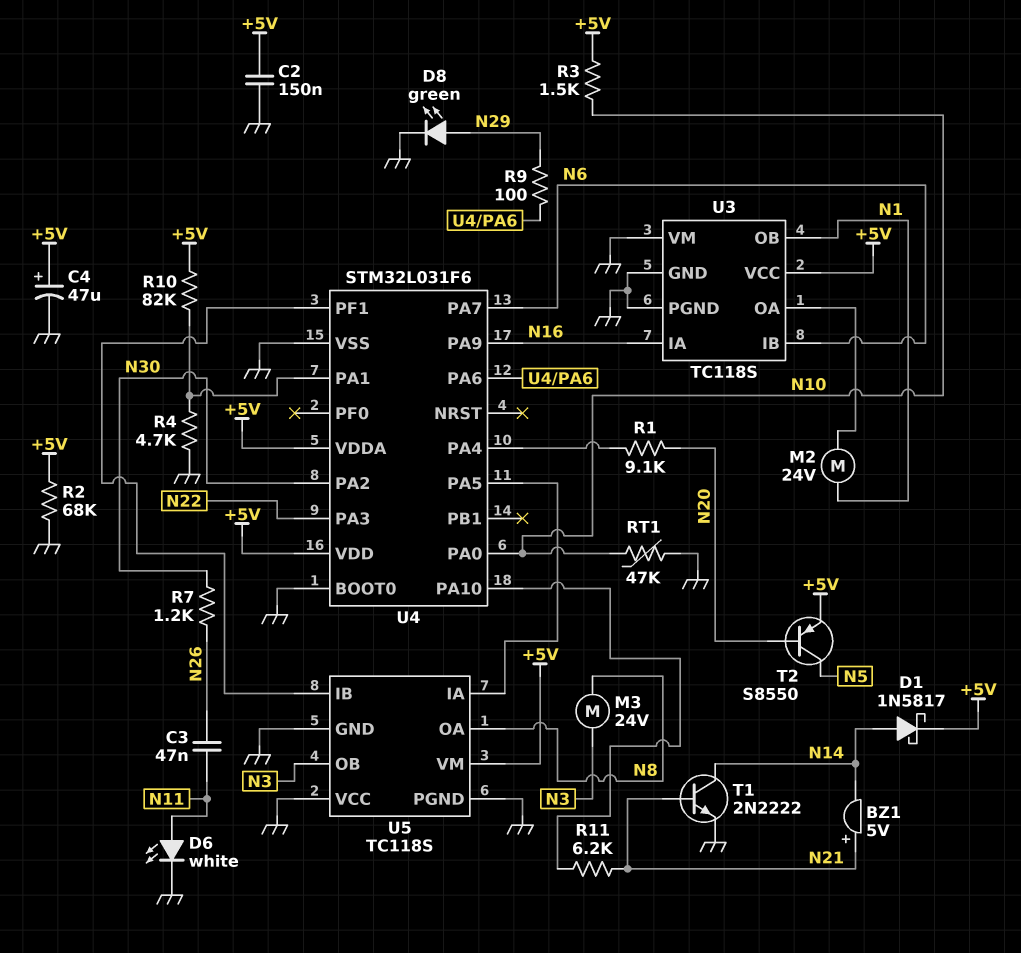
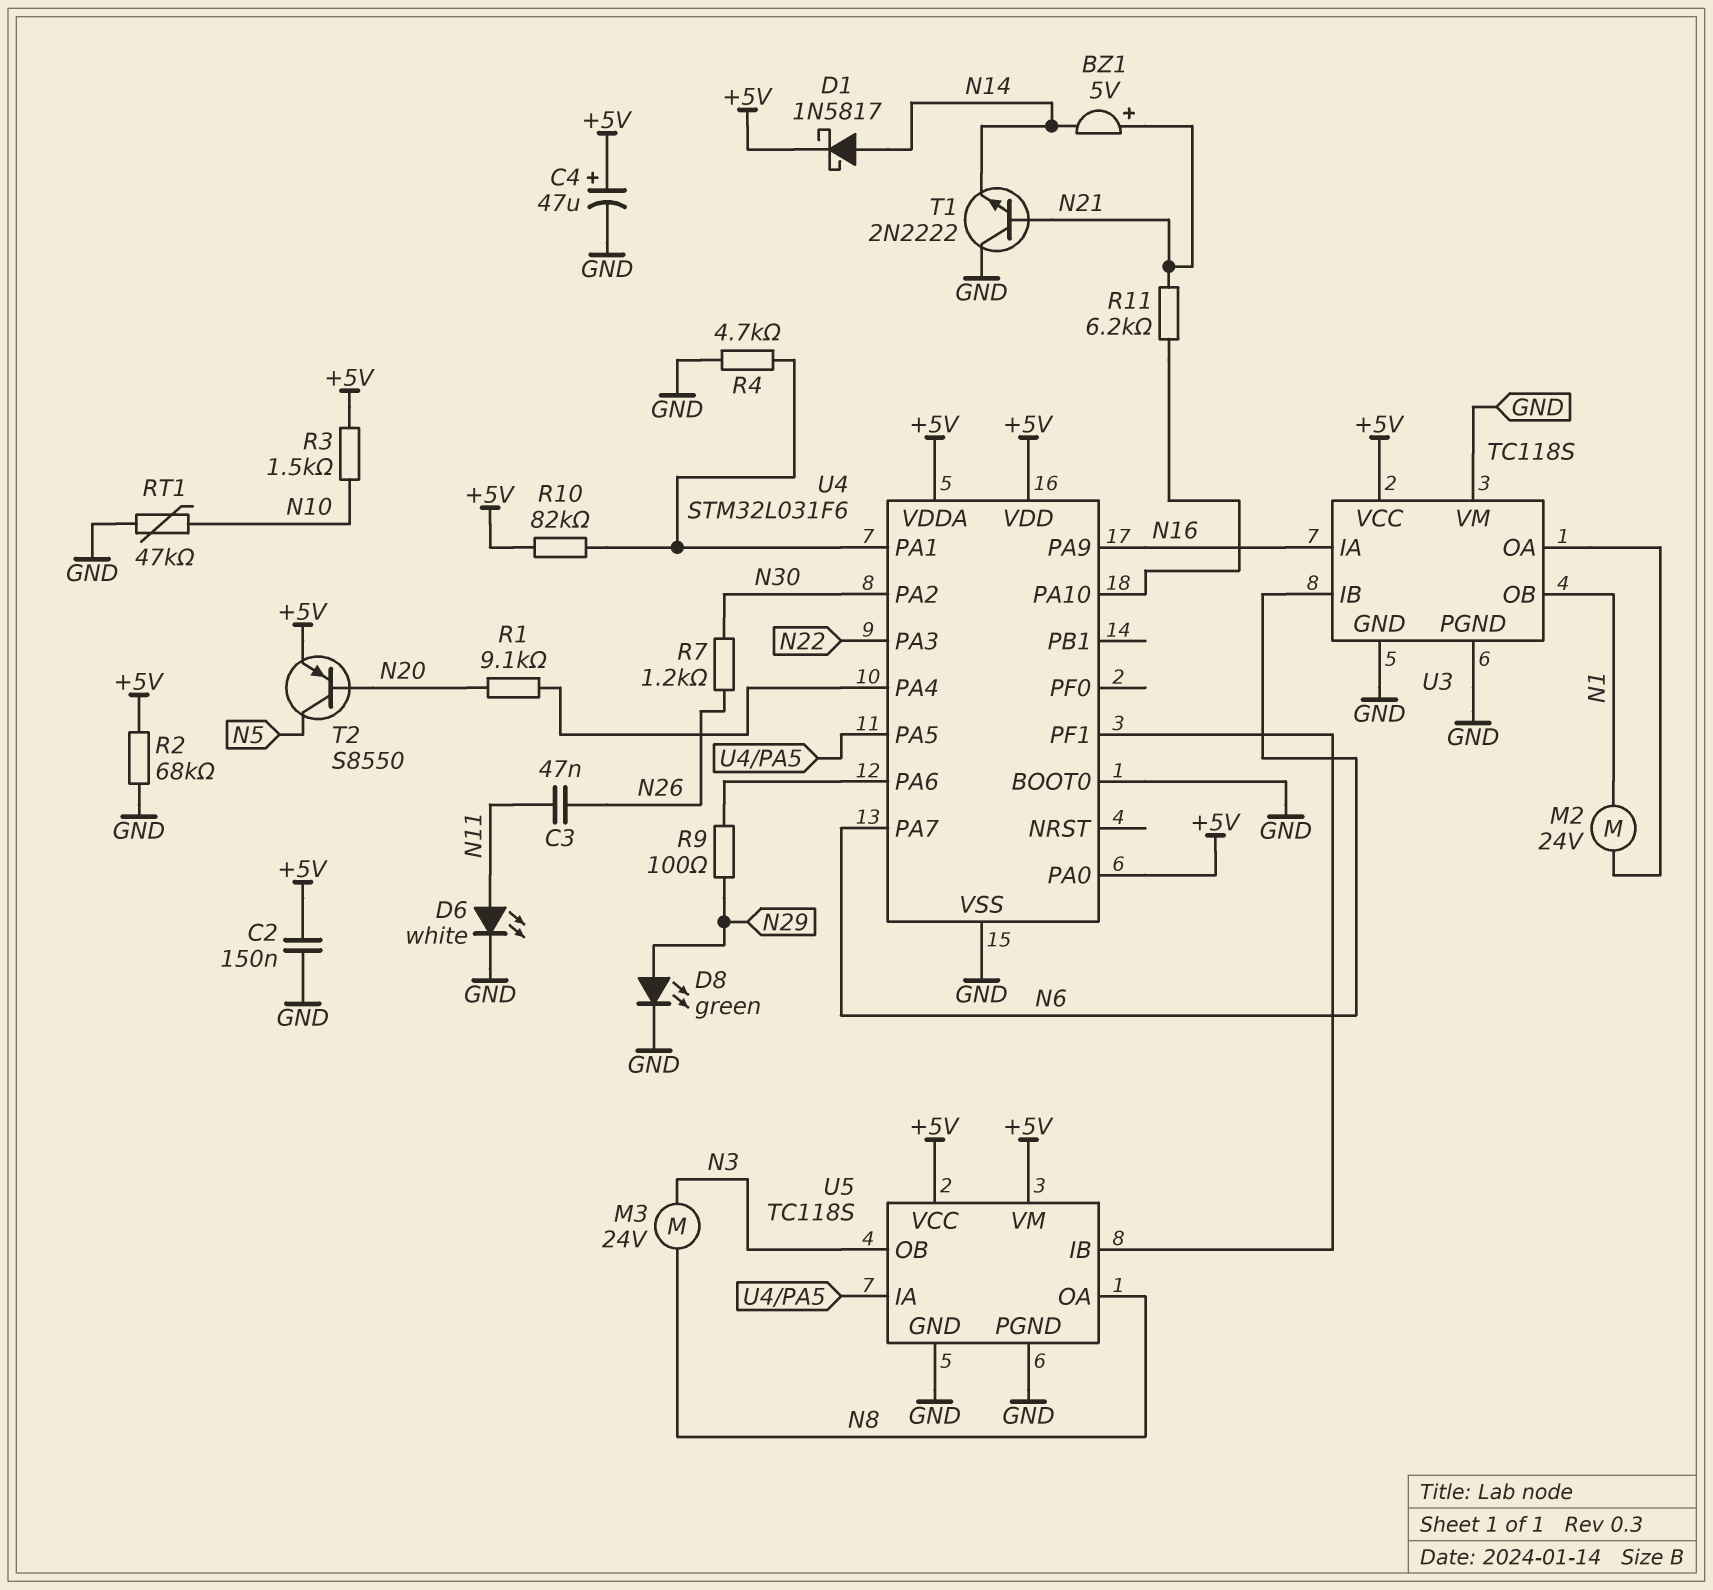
T1: NPN 2N2222 (B N21, C N14, E GND) -> NPN 2N2222 (B N21, C GND, E N14)
U4 pin PA0: N10 -> +5V
U5 pin VCC: GND -> +5V

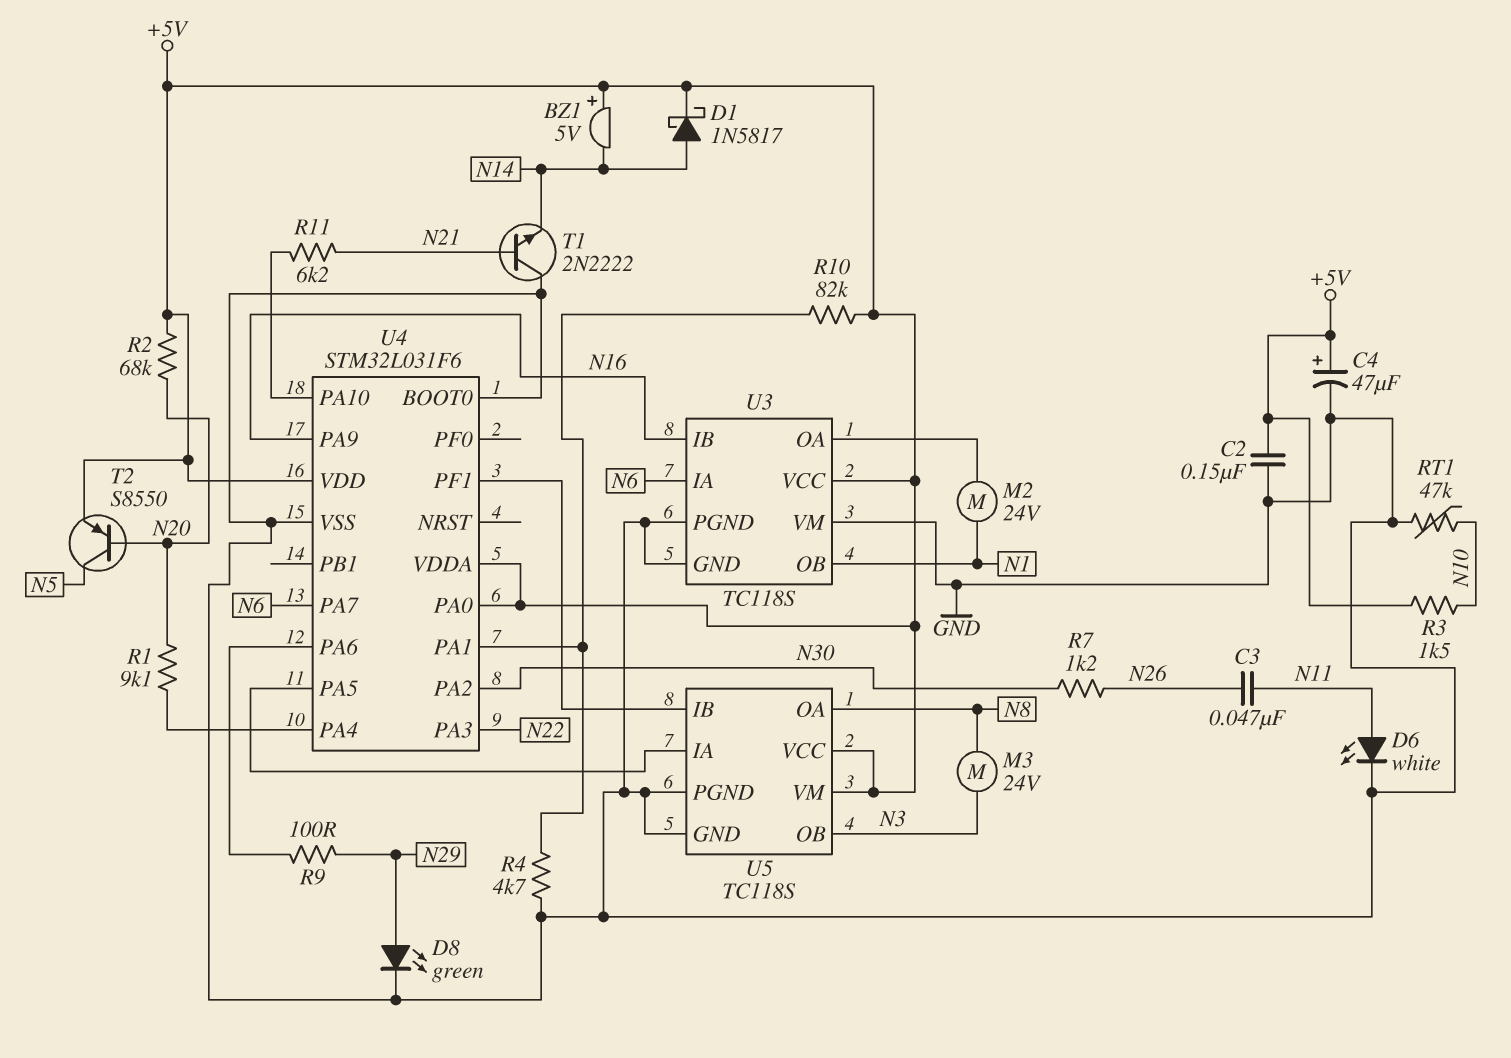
BZ1: buzzer 5V (plus N21, minus N14) -> buzzer 5V (plus +5V, minus N14)
R2: 68k (+5V, GND) -> 68k (+5V, N20)
U3 pin IA: N16 -> N6
U3 pin IB: N6 -> N16

